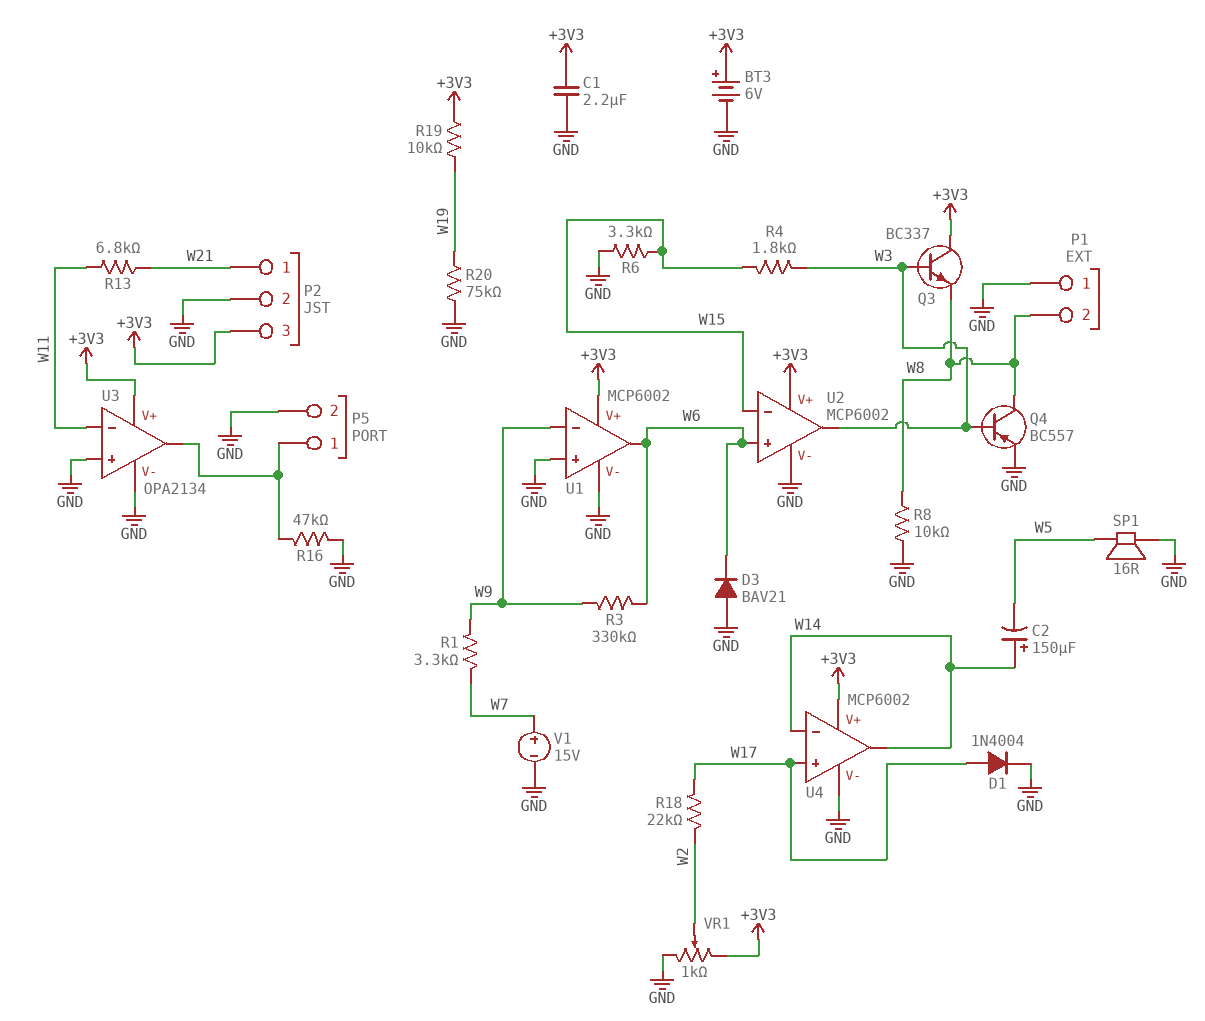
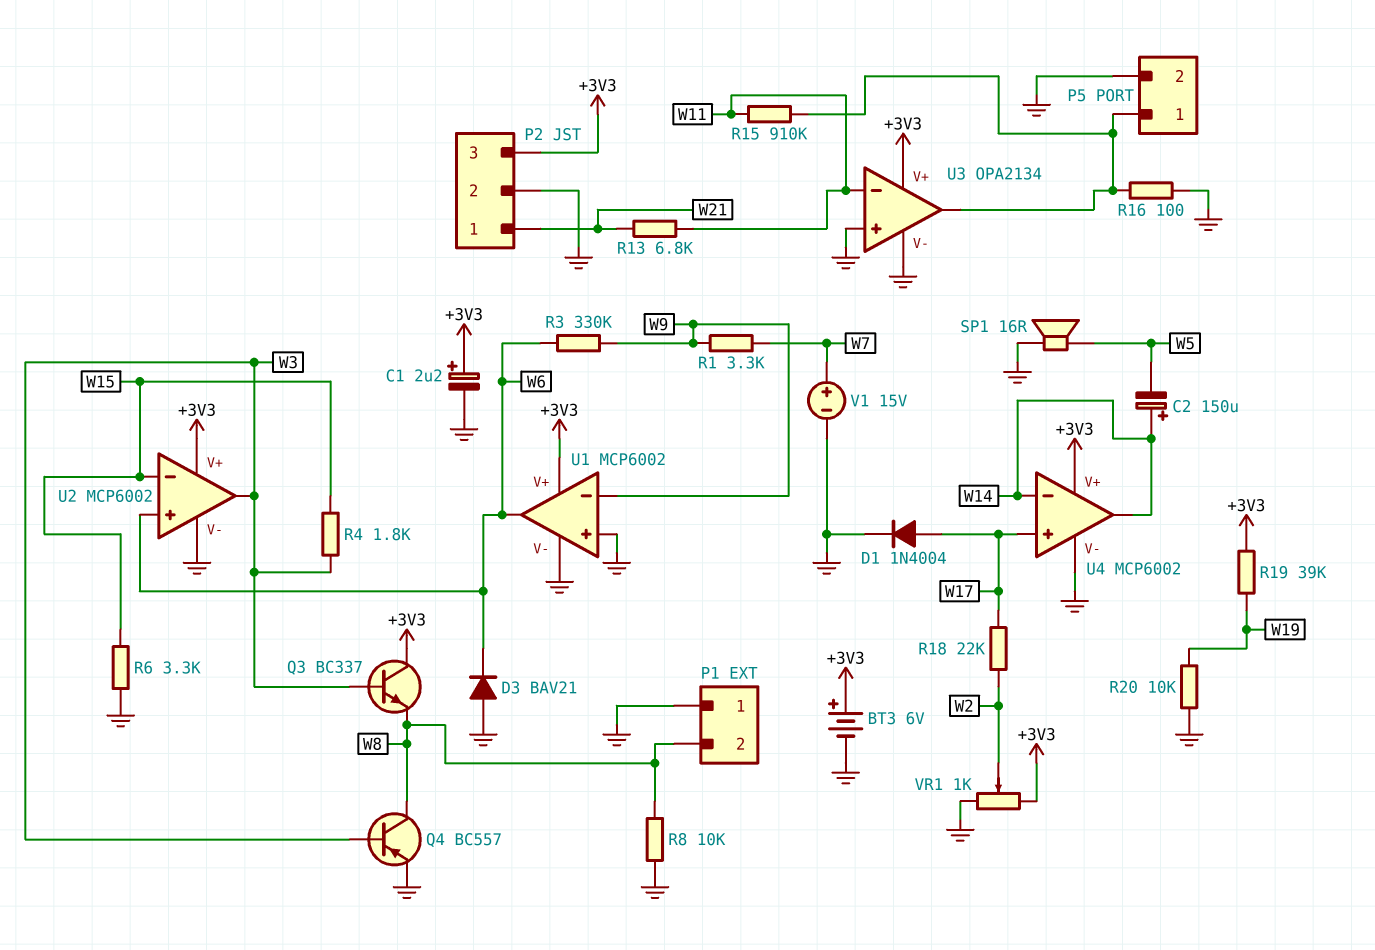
C1: 2.2uF (+3V3, GND) -> 2.2uF (plus +3V3, minus GND)
R15: none -> 910k (P5/1, W11)
R16: 47k (GND, P5/1) -> 100 (GND, P5/1)
R19: 10k (+3V3, W19) -> 39k (+3V3, W19)
R20: 75k (GND, W19) -> 10k (GND, W19)

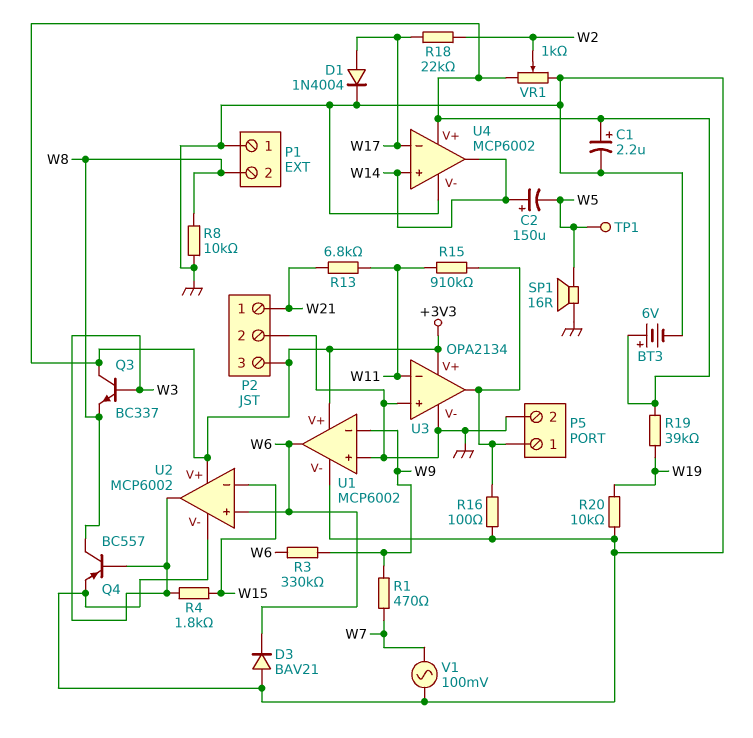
R1: 3.3k (W7, W9) -> 470 (W7, W9)
R6: 3.3k (GND, W15) -> none
TP1: none -> test point (W5)
U4 pin in+: W17 -> W14
U4 pin in-: W14 -> W17
V1: 15V (plus W7, minus GND) -> AC 100mV (GND, W7)

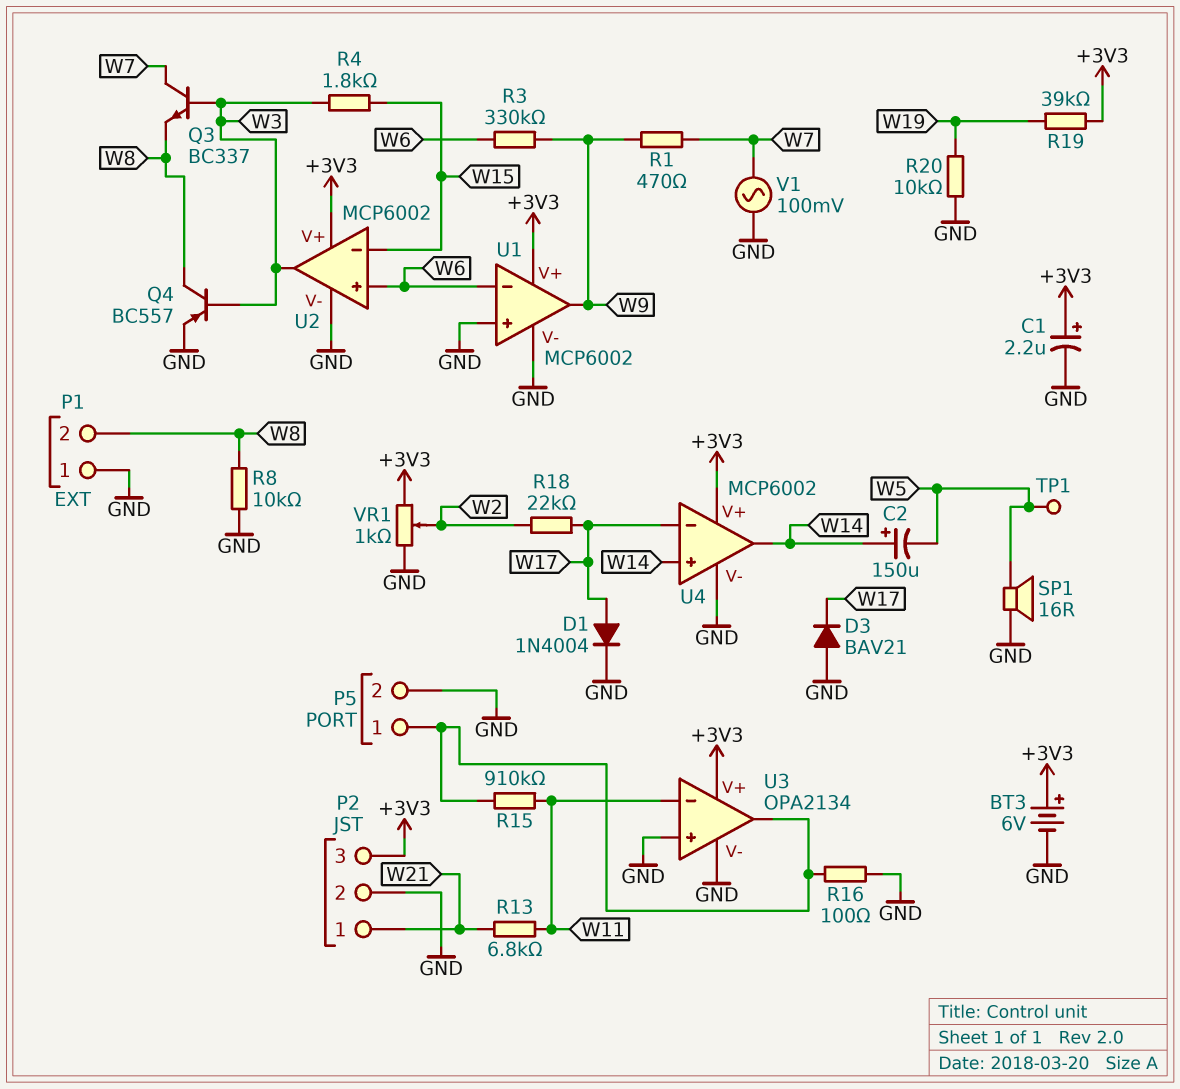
D3: diode BAV21 (A GND, K W6) -> diode BAV21 (A GND, K W17)
Q3: NPN BC337 (B W3, C +3V3, E W8) -> NPN BC337 (B W3, C W7, E W8)
U1 pin in-: W9 -> W6
U1 pin out: W6 -> W9

